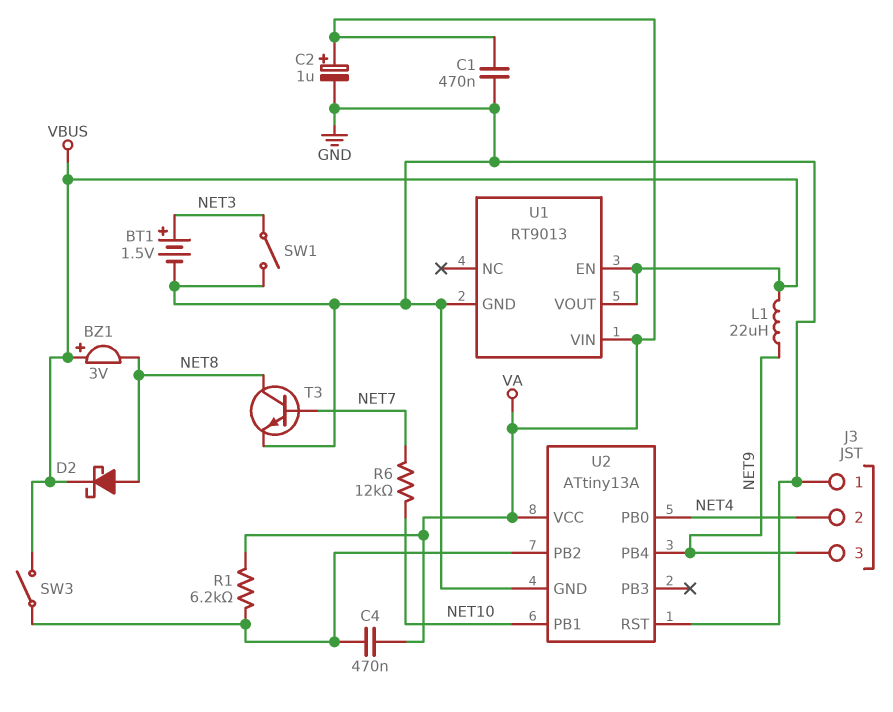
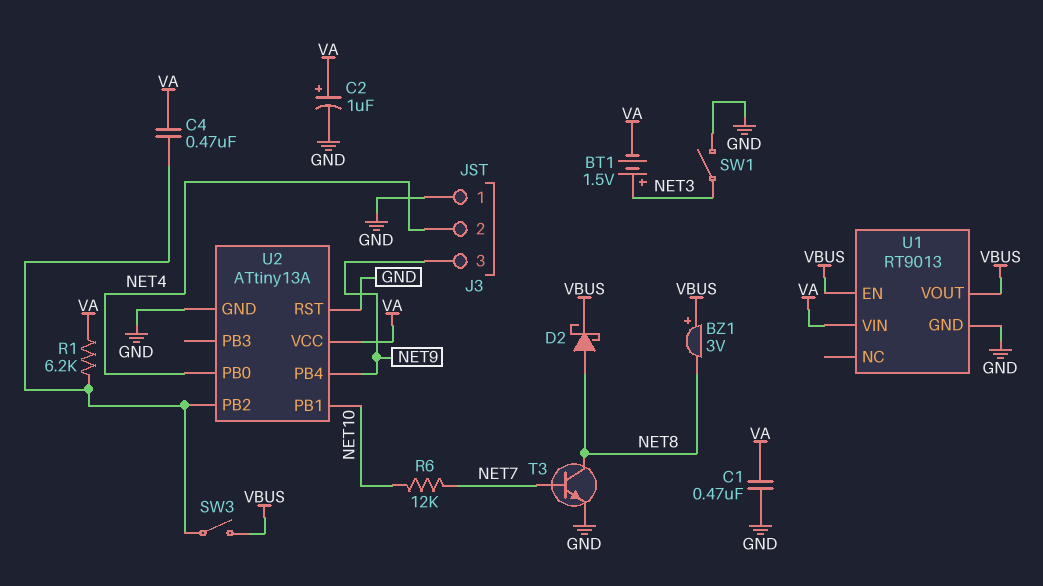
BT1: 1.5V (plus NET3, minus GND) -> 1.5V (plus NET3, minus VA)
L1: 22uH (NET9, VBUS) -> none

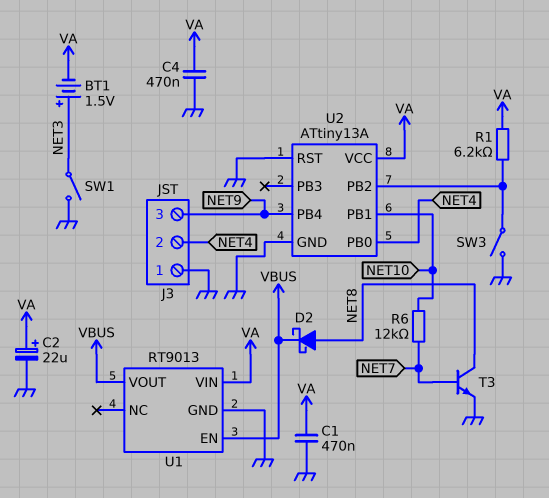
BZ1: buzzer 3V (plus VBUS, minus NET8) -> none
C2: 1uF (plus VA, minus GND) -> 22uF (plus VA, minus GND)
C4: 470nF (U2/PB2, VA) -> 470nF (GND, VA)
SW3: switch (U2/PB2, VBUS) -> switch (GND, U2/PB2)

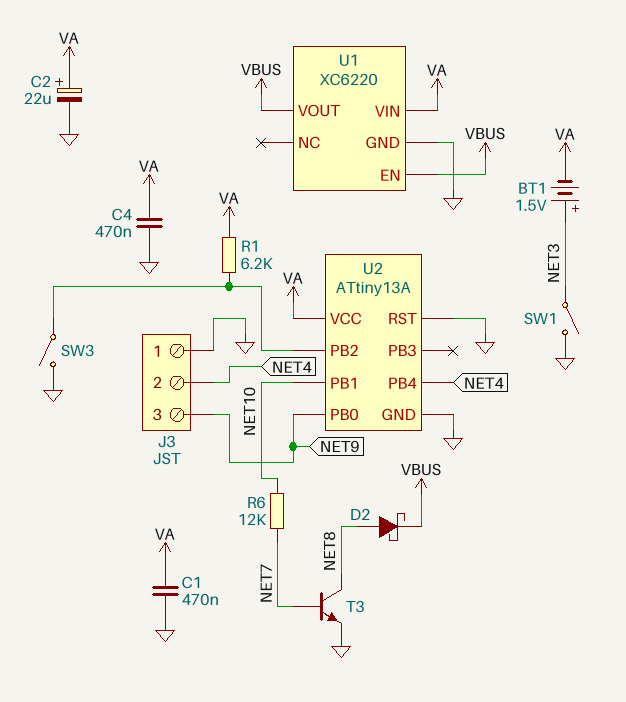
U1: RT9013 -> XC6220
U2 pin PB0: NET4 -> NET9
U2 pin PB4: NET9 -> NET4

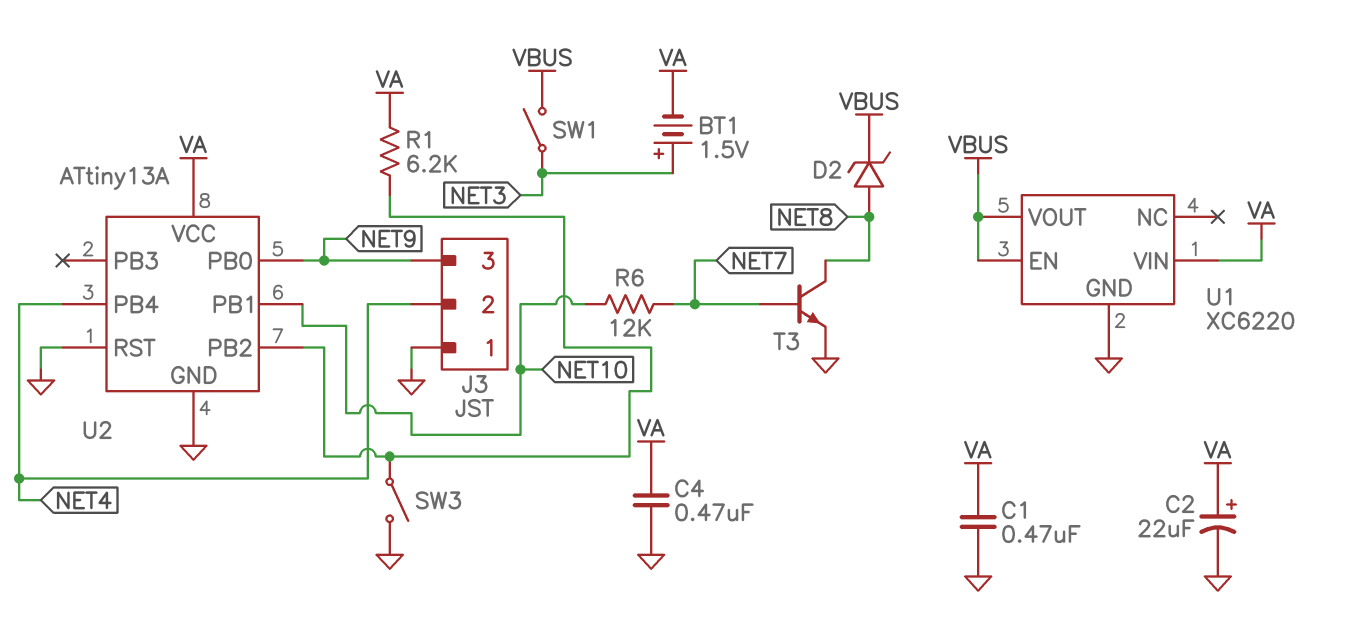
D2: schottky (A NET8, K VBUS) -> zener (A NET8, K VBUS)
SW1: switch (GND, NET3) -> switch (NET3, VBUS)

